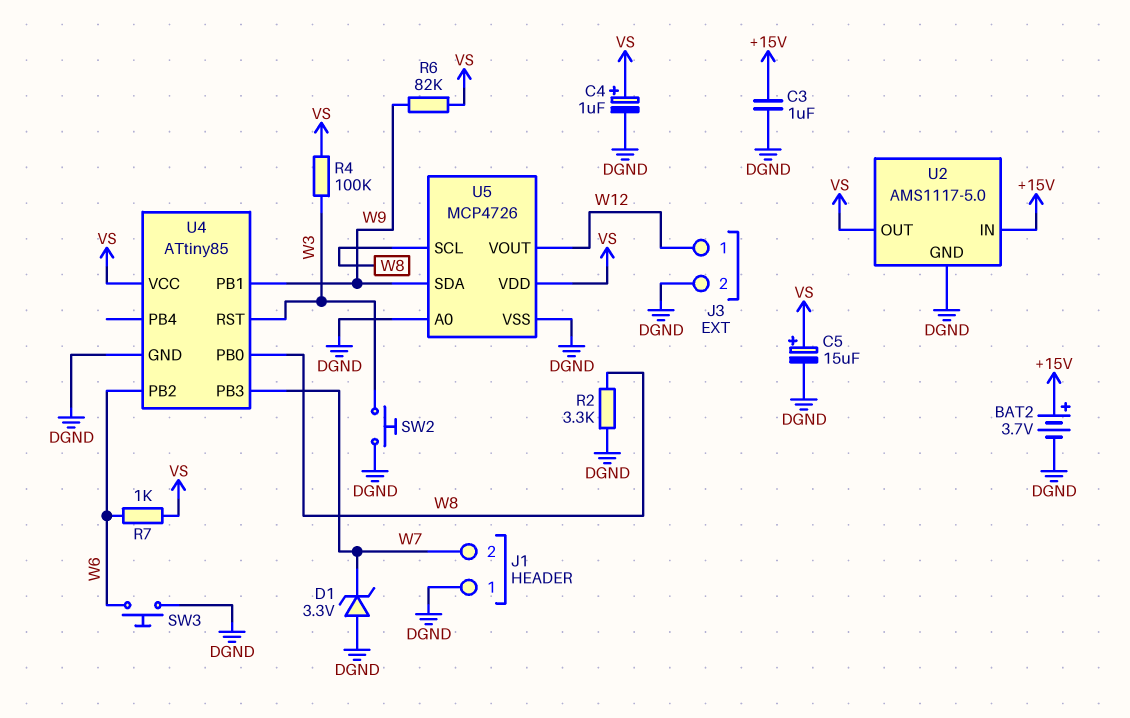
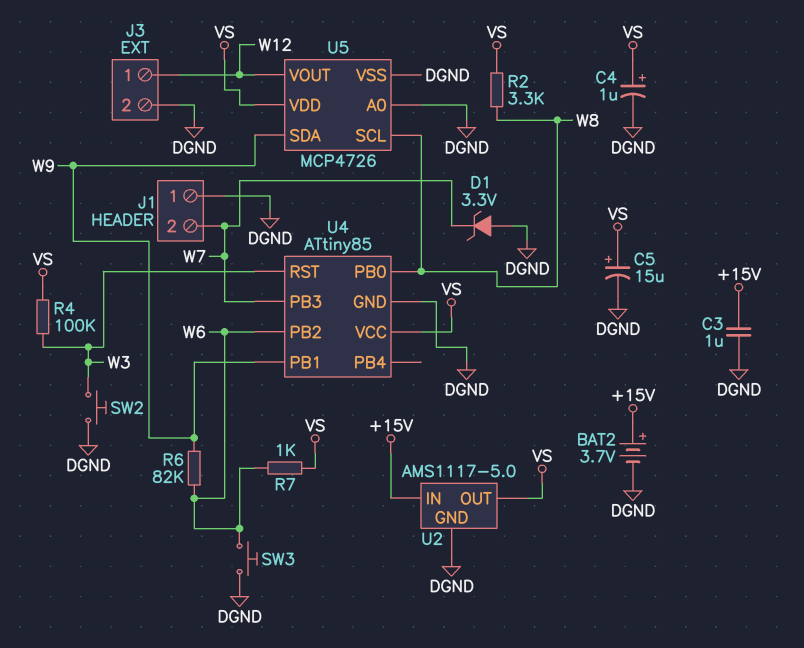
R2: 3.3k (DGND, W8) -> 3.3k (VS, W8)
R6: 82k (VS, W9) -> 82k (W6, W9)

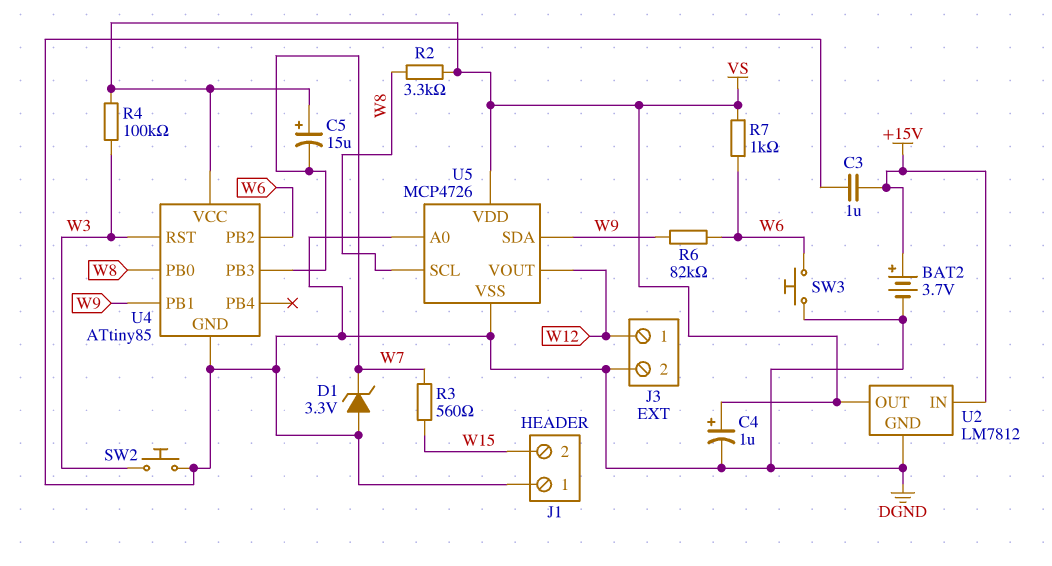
C5: 15uF (plus VS, minus DGND) -> 15uF (plus VS, minus W7)
J1 pin 2: W7 -> W15
R3: none -> 560 (W7, W15)
U2: AMS1117-5.0 -> LM7812

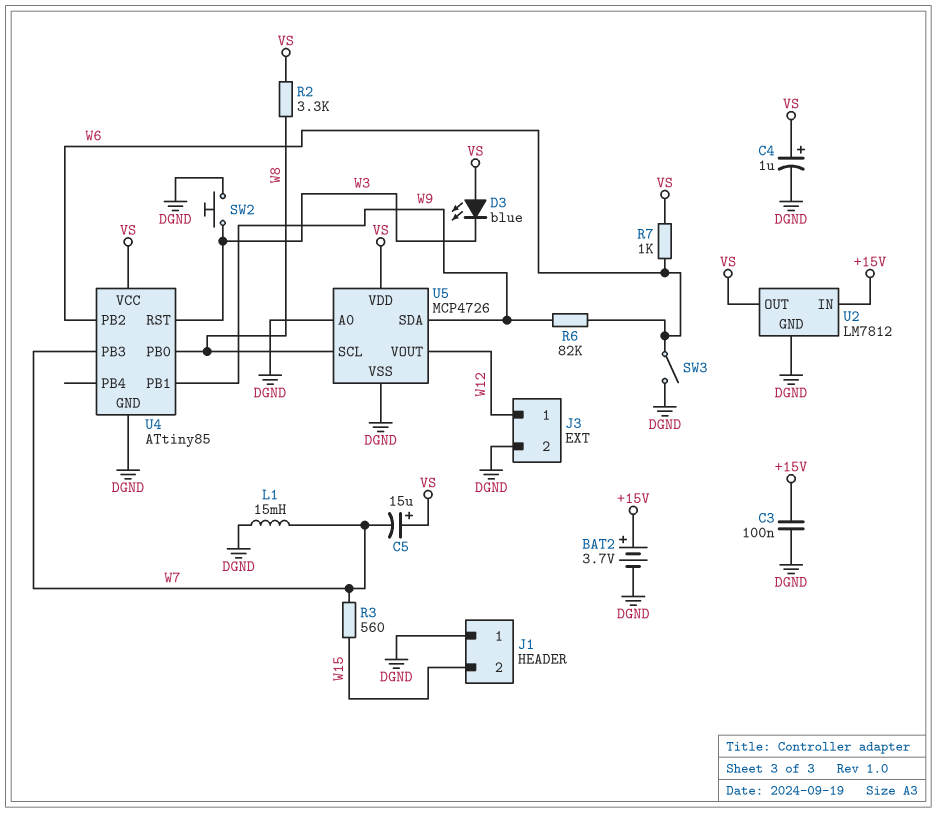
C3: 1uF (+15V, DGND) -> 100nF (+15V, DGND)
D1: zener 3.3V (A DGND, K W7) -> none
D3: none -> LED blue (A VS, K W3)
L1: none -> 15mH (DGND, W7)
R4: 100k (VS, W3) -> none
SW3: button (DGND, W6) -> switch (DGND, W6)

